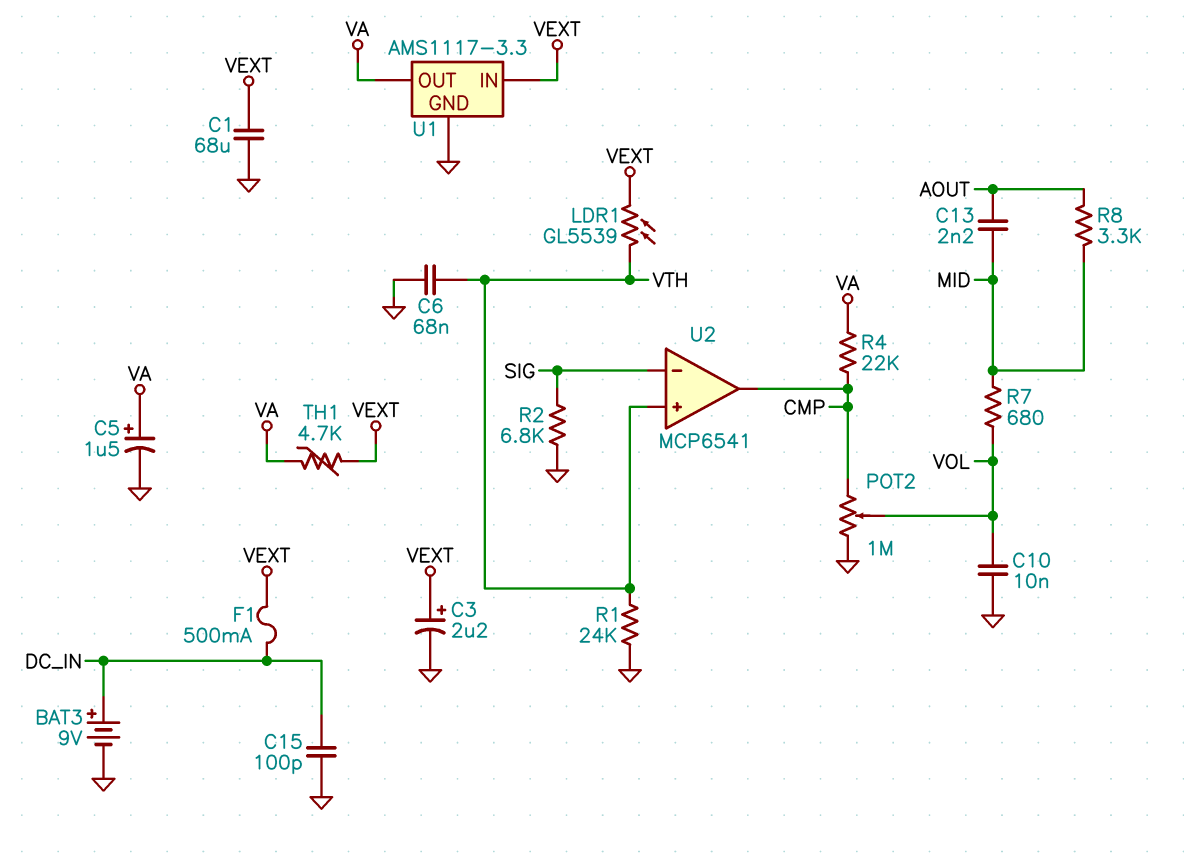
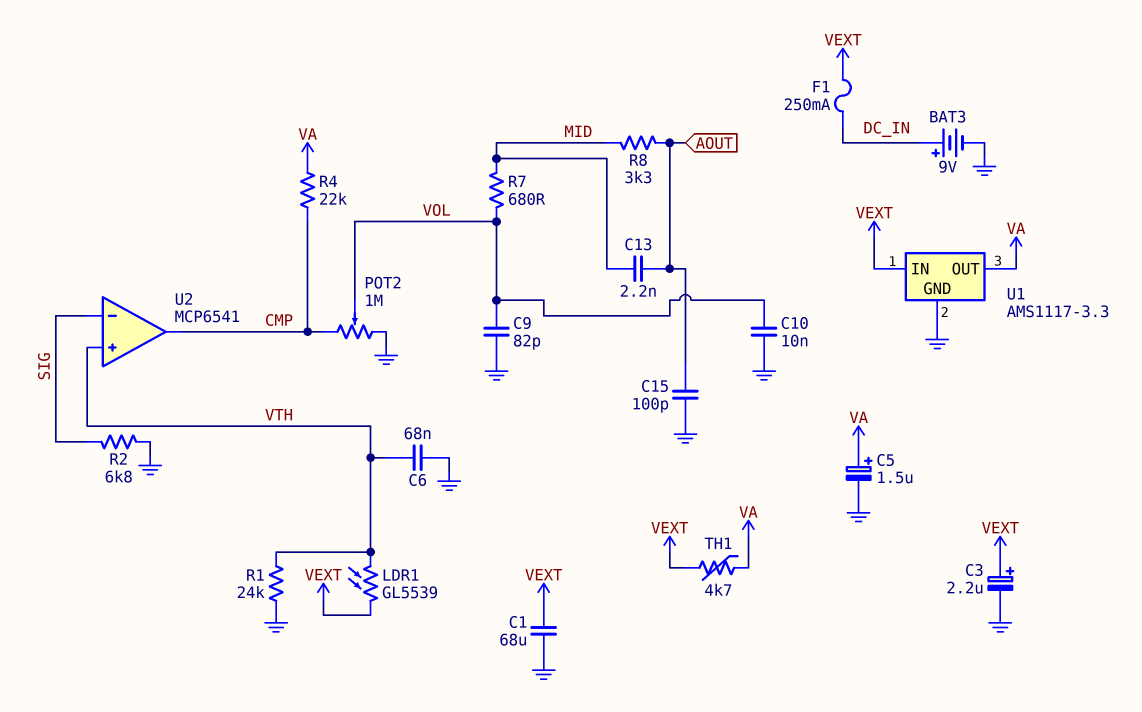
C9: none -> 82pF (GND, VOL)
C15: 100pF (DC_IN, GND) -> 100pF (AOUT, GND)
F1: 500mA (DC_IN, VEXT) -> 250mA (DC_IN, VEXT)

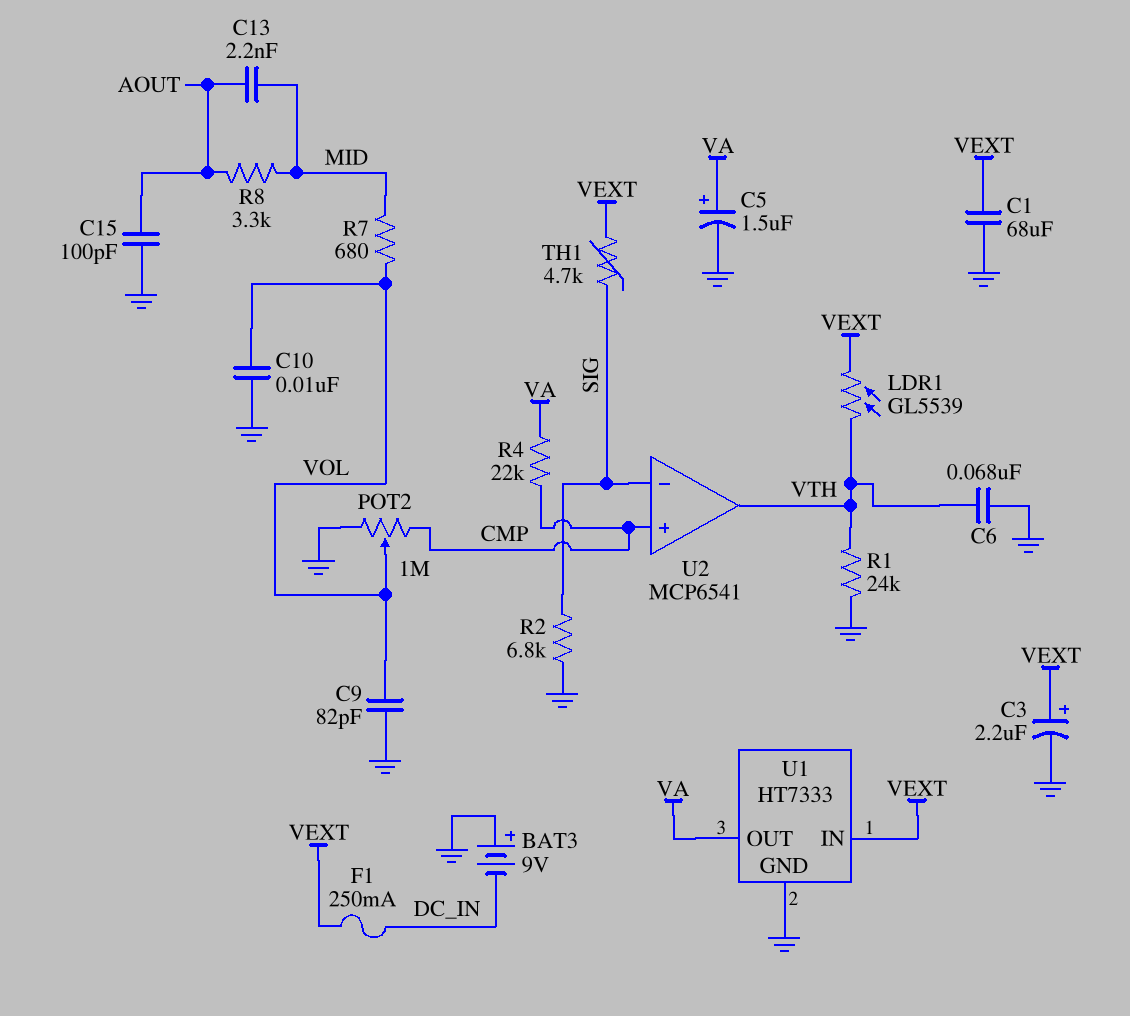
BAT3: 9V (plus DC_IN, minus GND) -> 9V (plus GND, minus DC_IN)
TH1: 4.7k (VA, VEXT) -> 4.7k (SIG, VEXT)
U1: AMS1117-3.3 -> HT7333
U2 pin in+: VTH -> CMP
U2 pin out: CMP -> VTH

